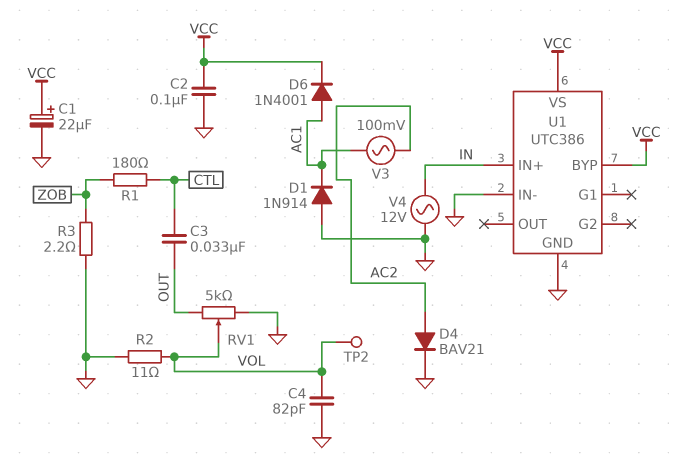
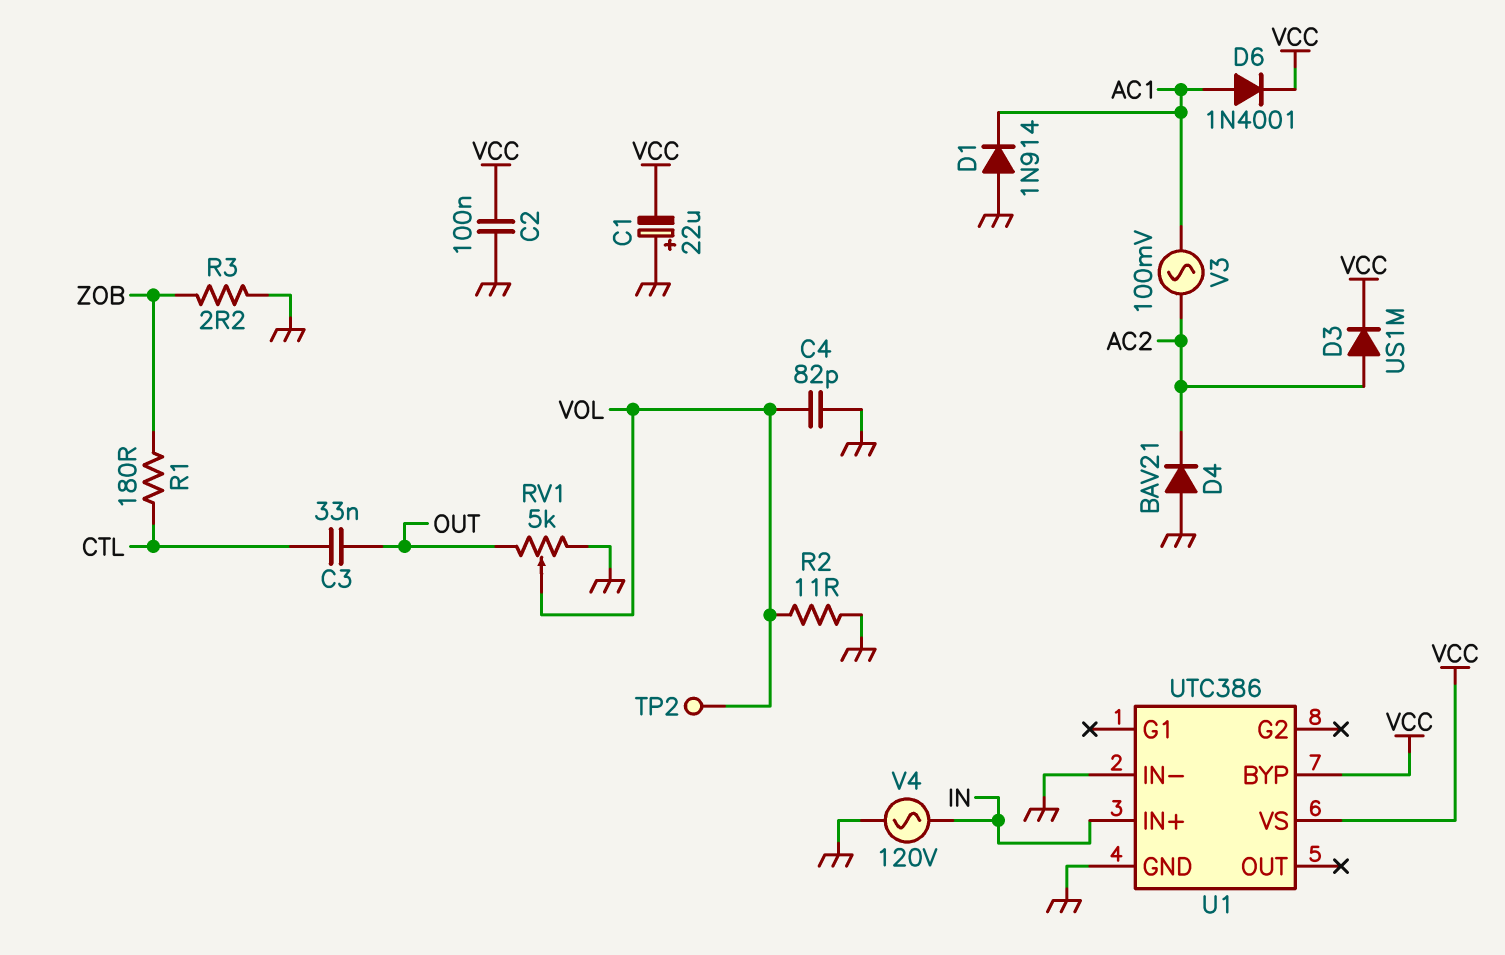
C1: 22uF (plus VCC, minus GND) -> 22uF (plus GND, minus VCC)
D3: none -> diode US1M (A AC2, K VCC)
D4: diode BAV21 (A AC2, K GND) -> diode BAV21 (A GND, K AC2)
V4: AC 12V (GND, IN) -> AC 120V (GND, IN)

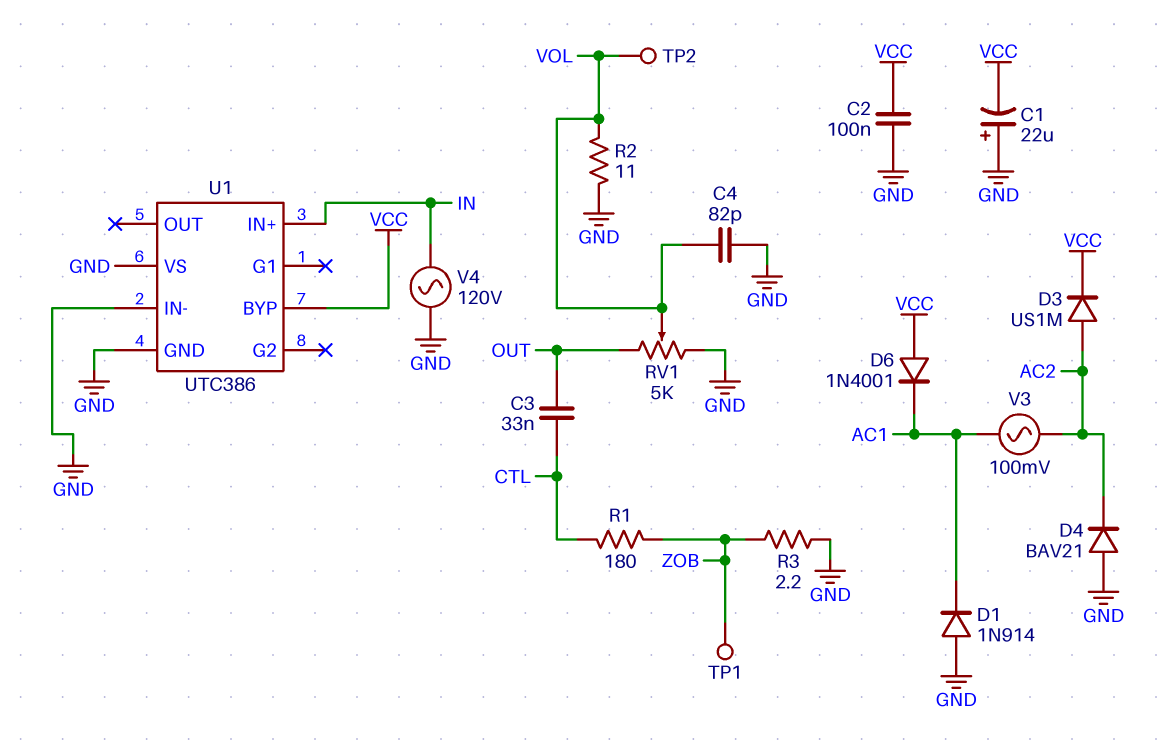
D6: diode 1N4001 (A AC1, K VCC) -> diode 1N4001 (A VCC, K AC1)
TP1: none -> test point (ZOB)
U1 pin VS: VCC -> GND

